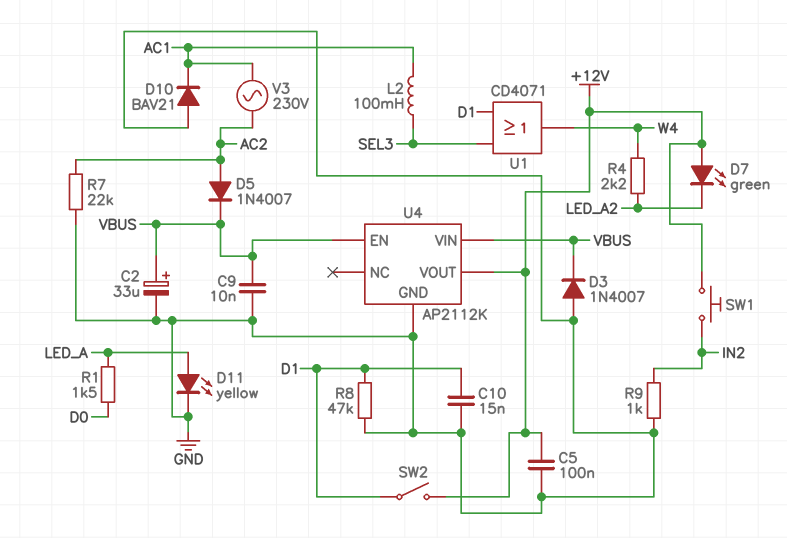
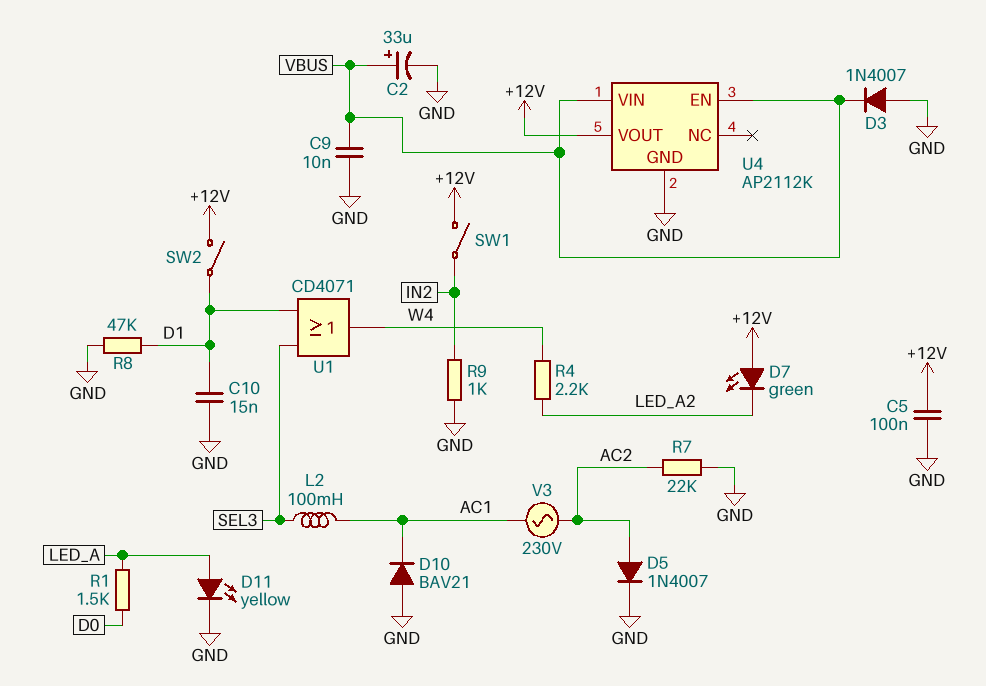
D5: diode 1N4007 (A AC2, K VBUS) -> diode 1N4007 (A AC2, K GND)
SW1: button (+12V, IN2) -> switch (+12V, IN2)

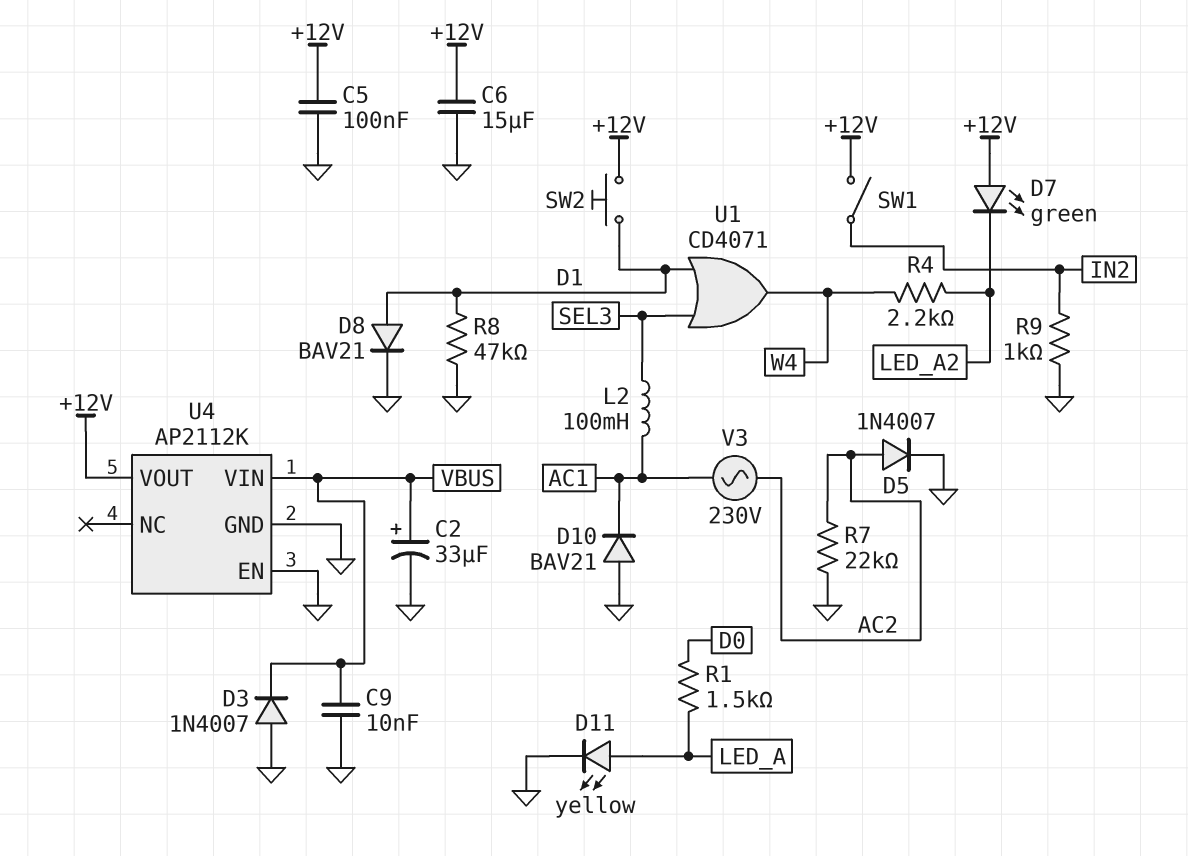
C6: none -> 15uF (+12V, GND)
C10: 15nF (D1, GND) -> none
D8: none -> diode BAV21 (A D1, K GND)
SW2: switch (+12V, D1) -> button (+12V, D1)
U4 pin EN: VBUS -> GND

